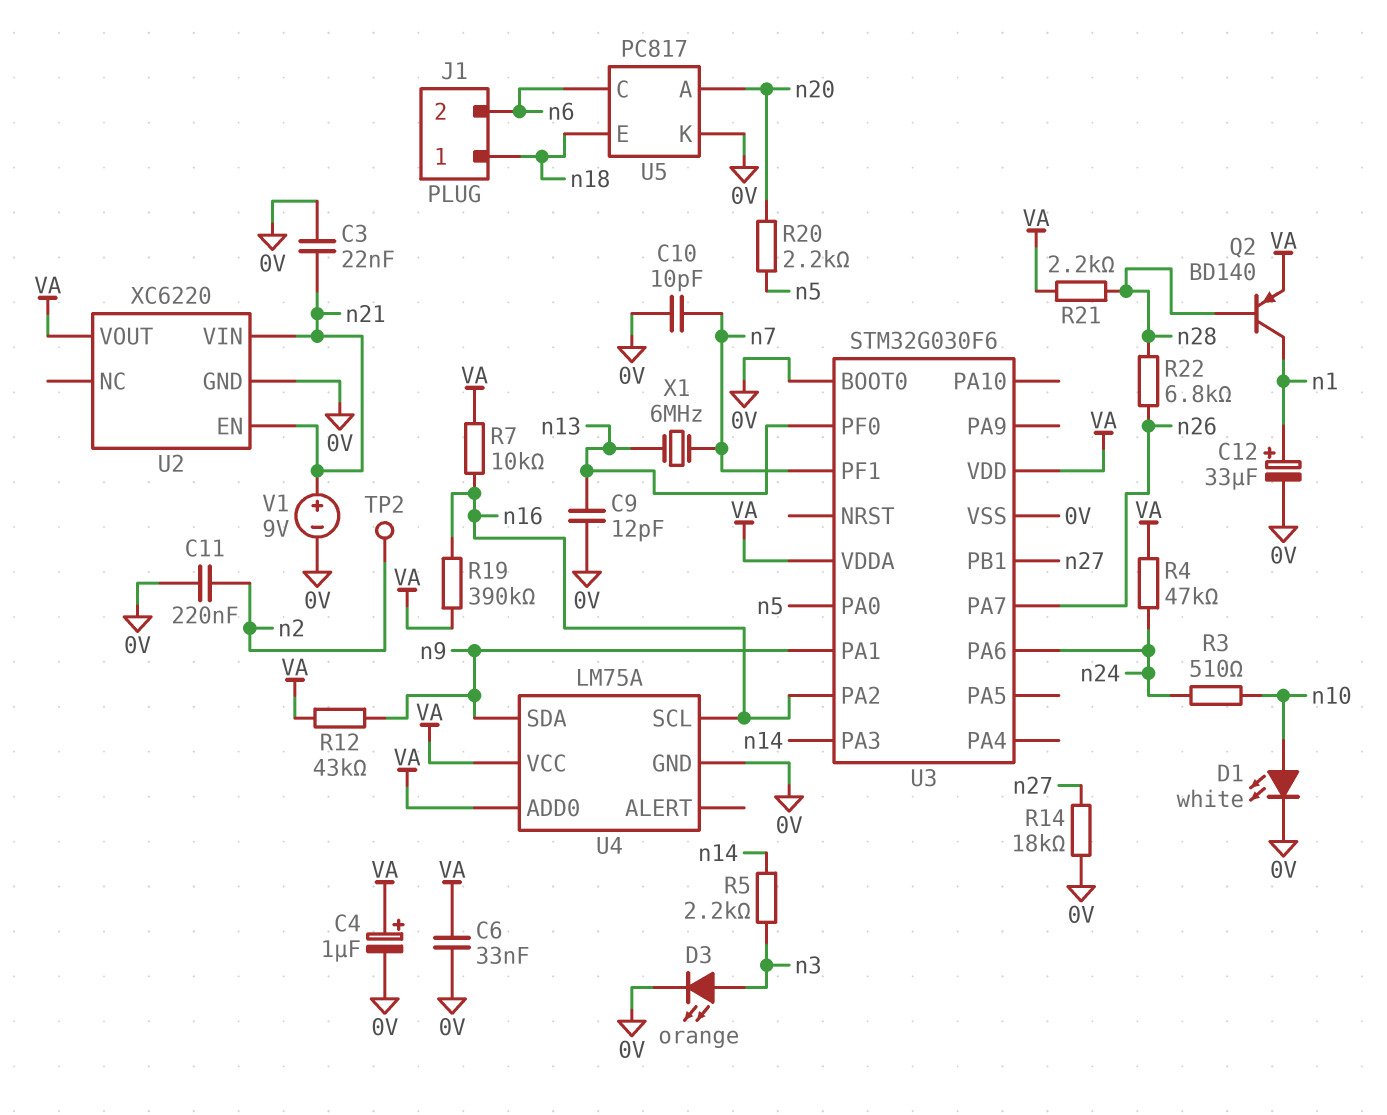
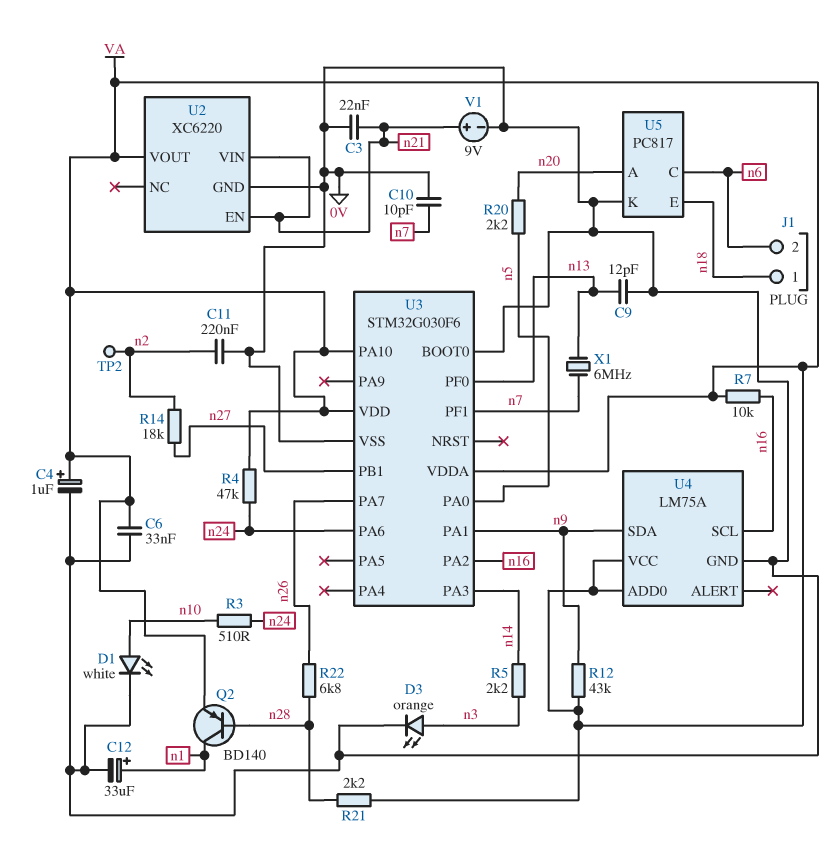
R14: 18k (0V, n27) -> 18k (n2, n27)
R19: 390k (VA, n16) -> none
U3 pin PA10: none -> VA

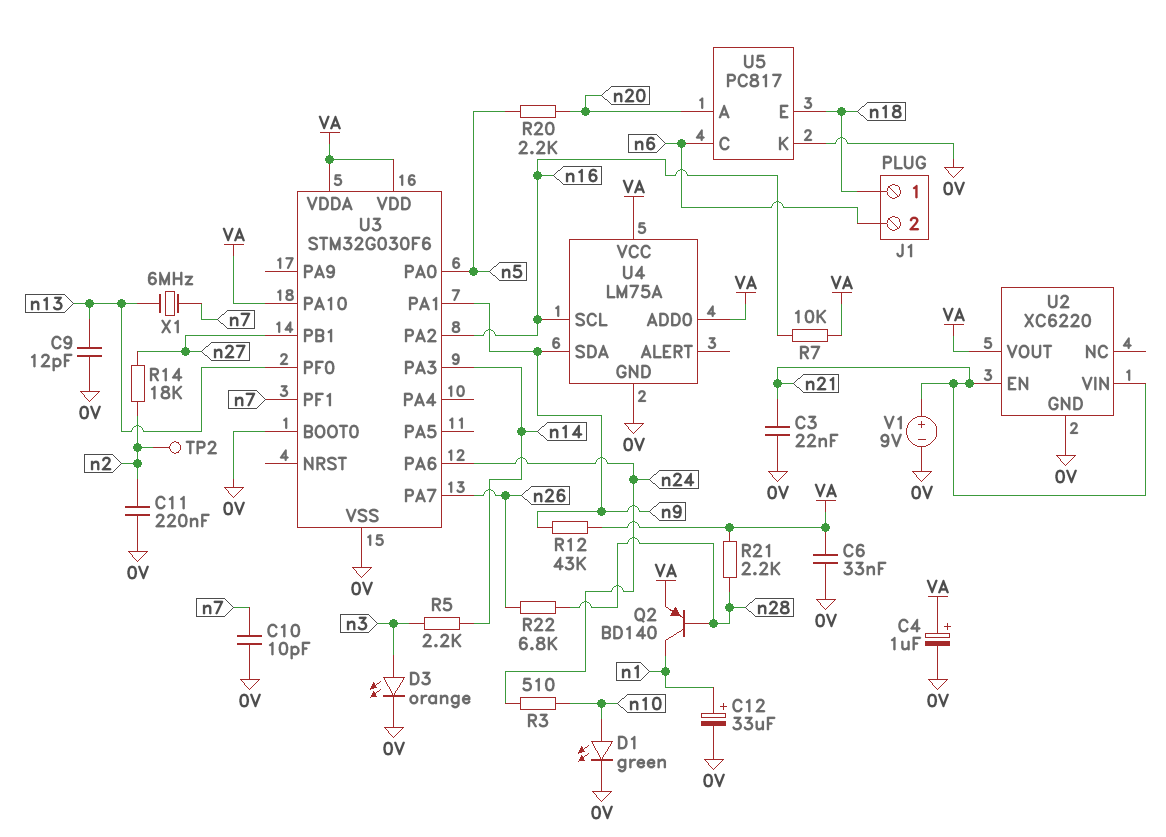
D1: LED white (A n10, K 0V) -> LED green (A n10, K 0V)
R4: 47k (VA, n24) -> none

